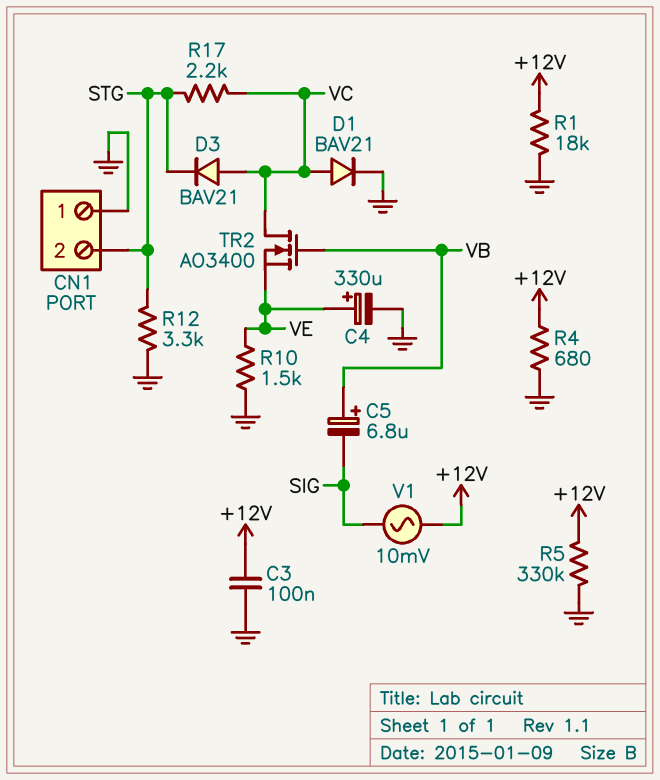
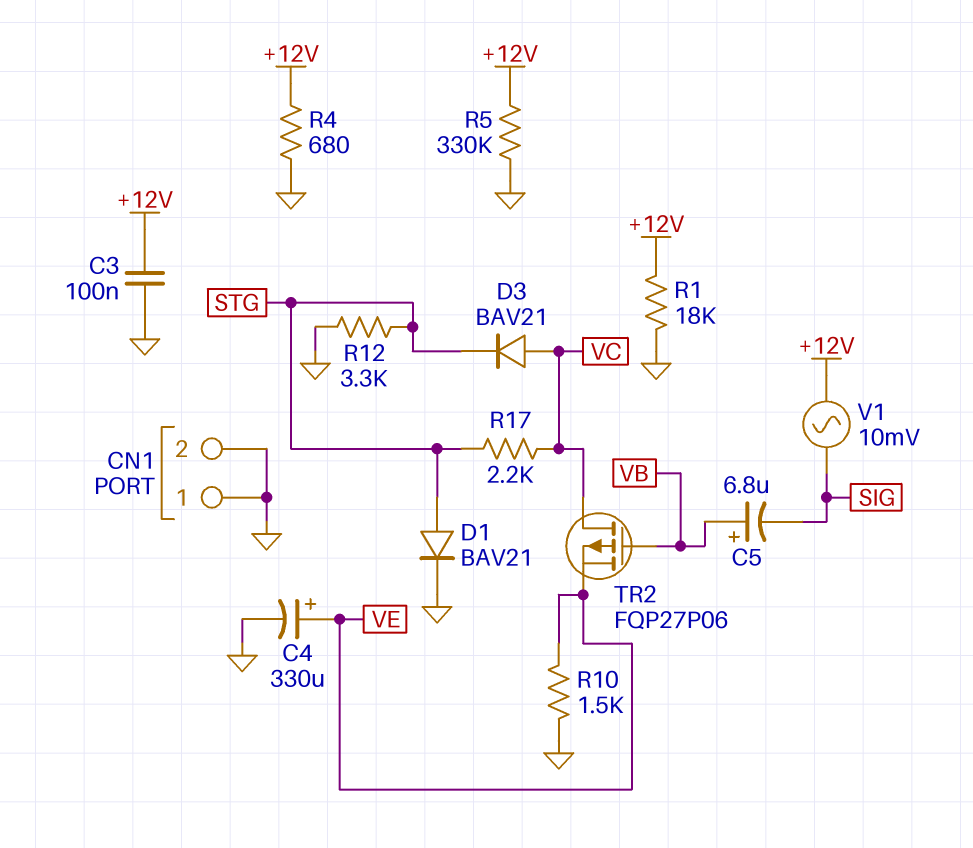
CN1 pin 2: STG -> GND
D1: diode BAV21 (A VC, K GND) -> diode BAV21 (A STG, K GND)
TR2: NMOS AO3400 (G VB, D VC, S VE) -> PMOS FQP27P06 (G VB, D VC, S VE)

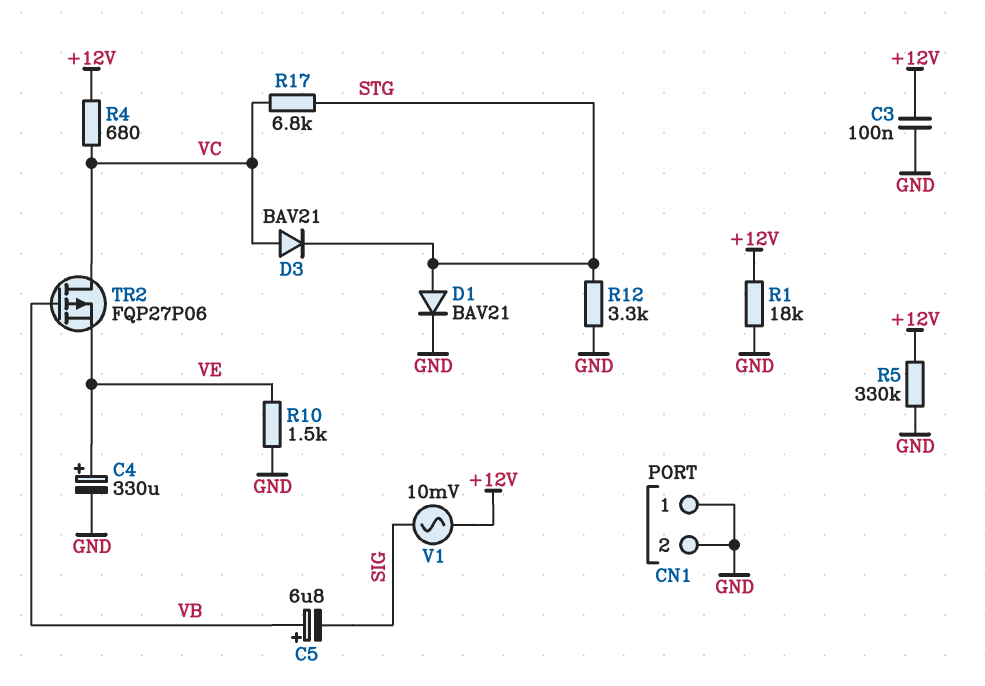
R4: 680 (+12V, GND) -> 680 (+12V, VC)
R17: 2.2k (STG, VC) -> 6.8k (STG, VC)

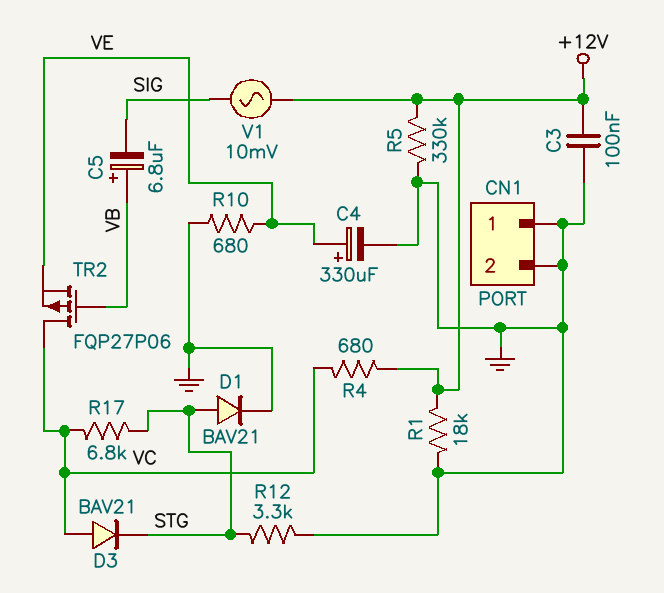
R10: 1.5k (GND, VE) -> 680 (GND, VE)

